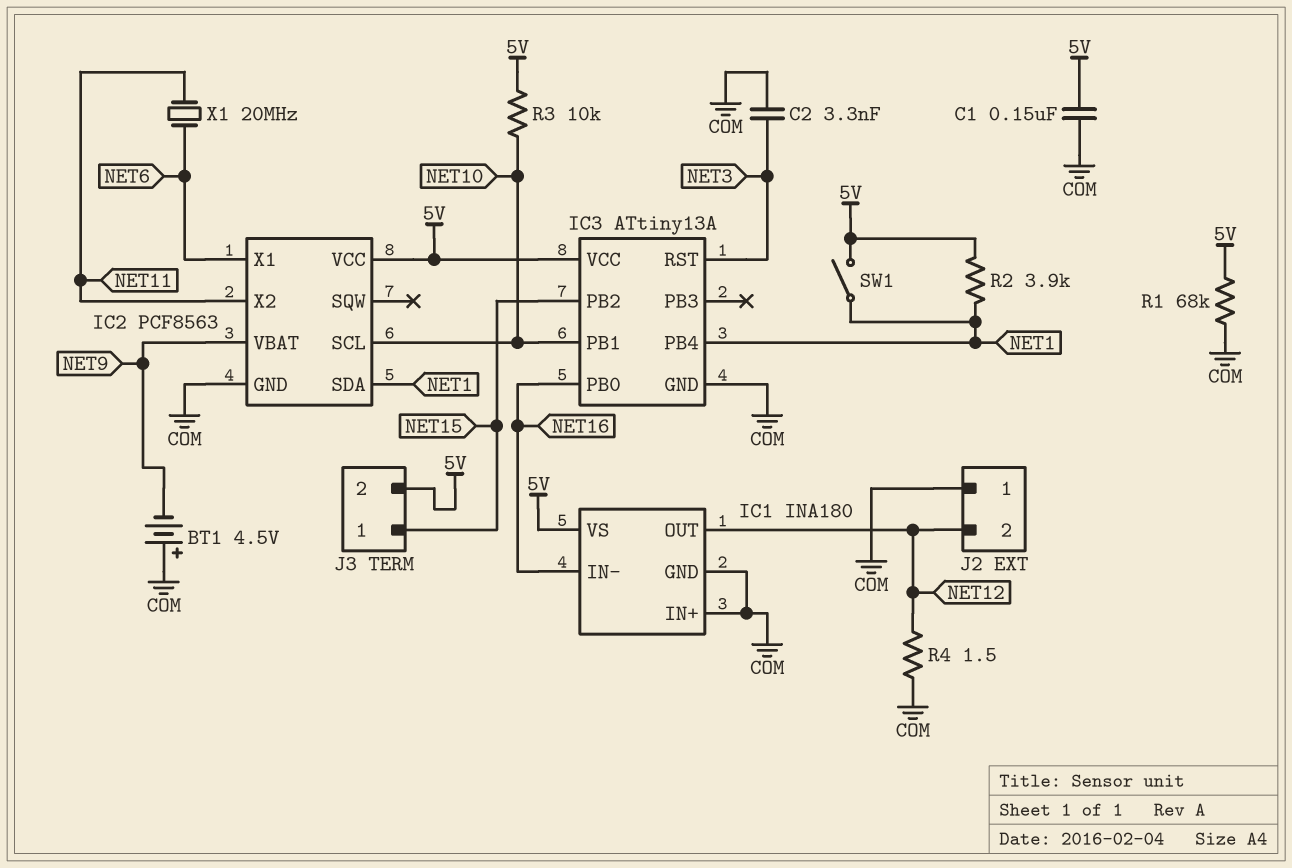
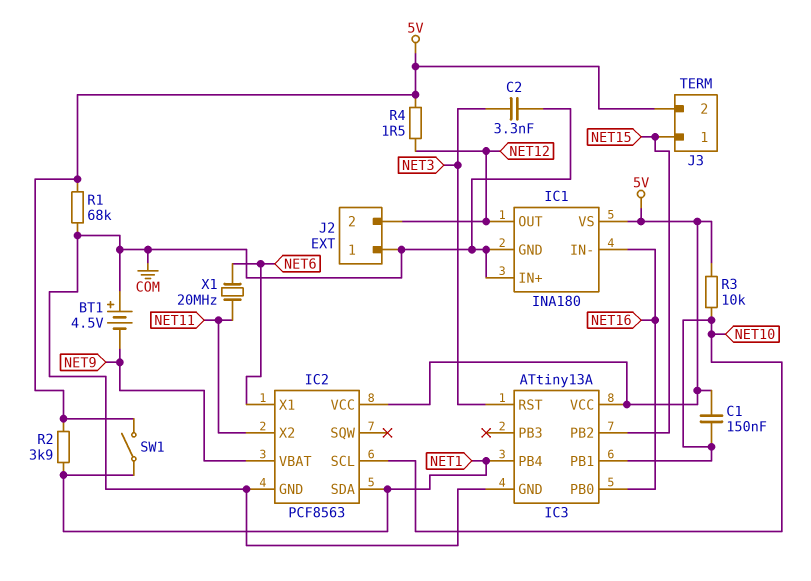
C1: 150nF (5V, COM) -> 150nF (5V, NET10)
R4: 1.5 (COM, NET12) -> 1.5 (5V, NET12)

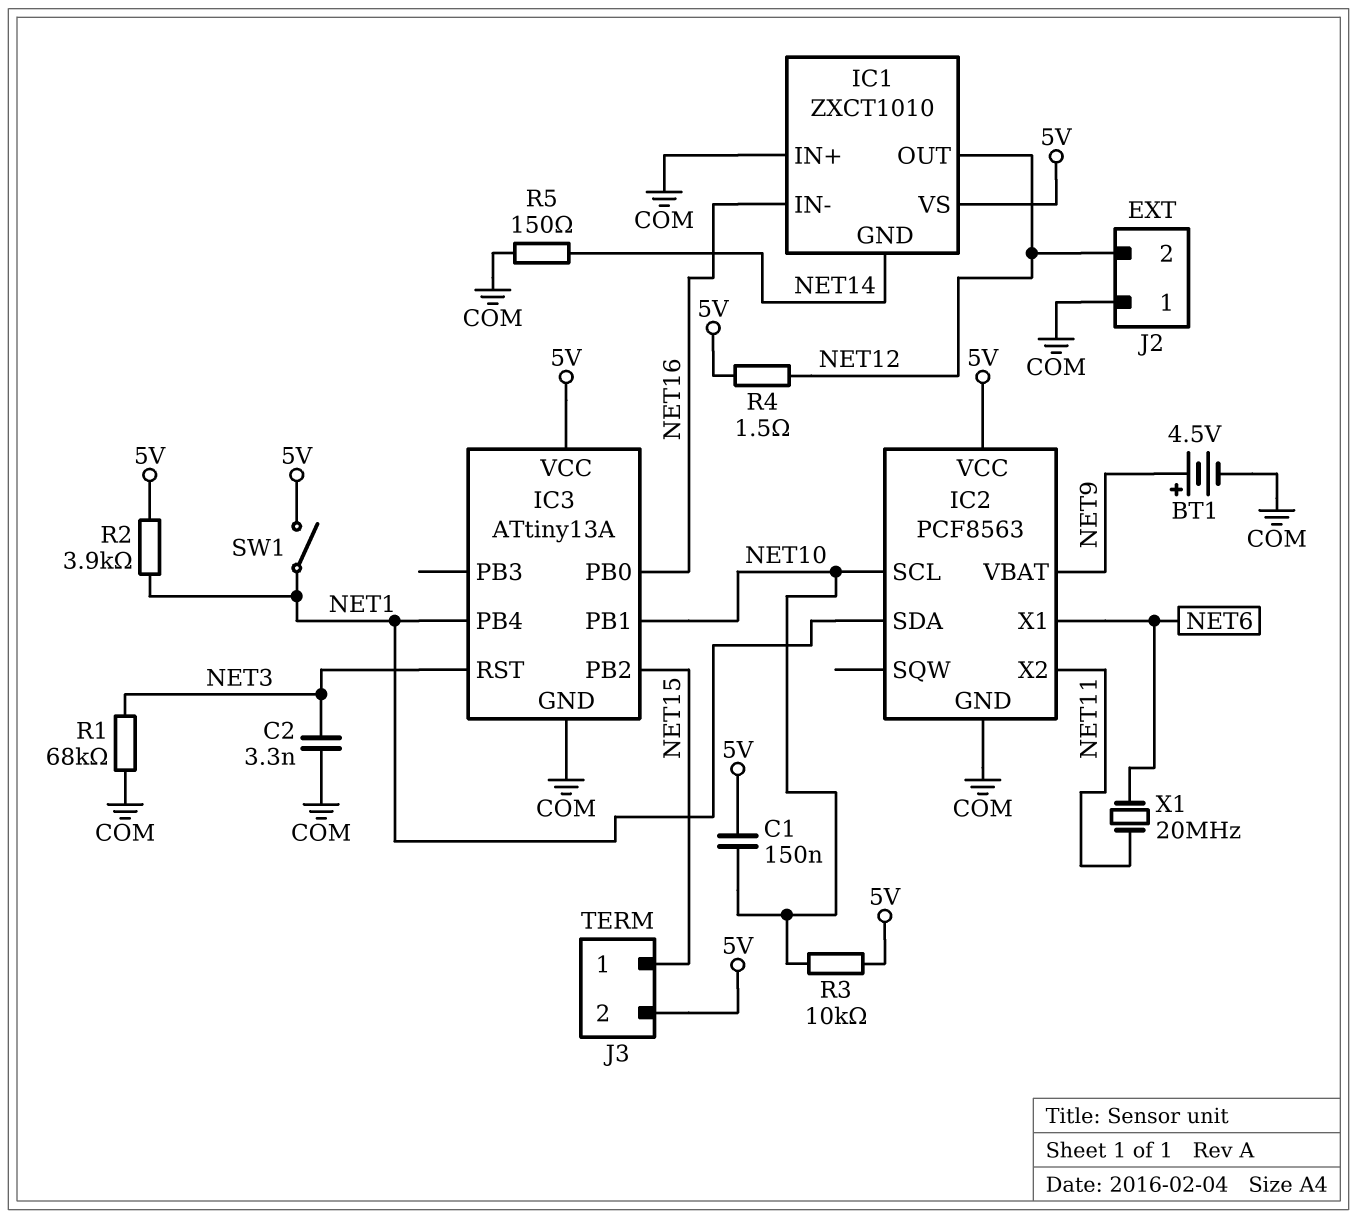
BT1: 4.5V (plus COM, minus NET9) -> 4.5V (plus NET9, minus COM)
IC1: INA180 -> ZXCT1010
IC1 pin GND: COM -> NET14
R1: 68k (5V, COM) -> 68k (COM, NET3)
R5: none -> 150 (COM, NET14)

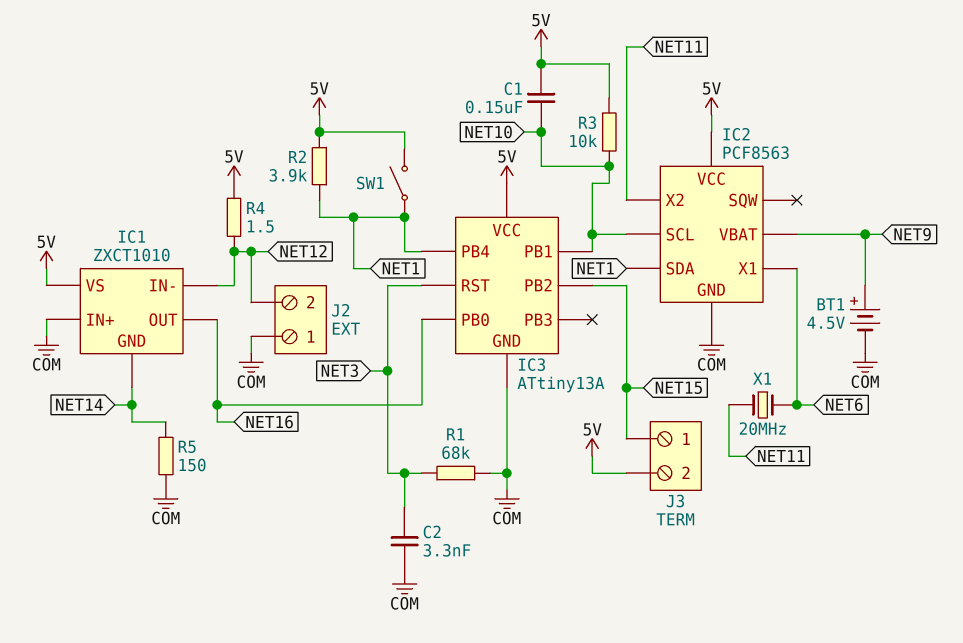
IC1 pin IN-: NET16 -> NET12
IC1 pin OUT: NET12 -> NET16

